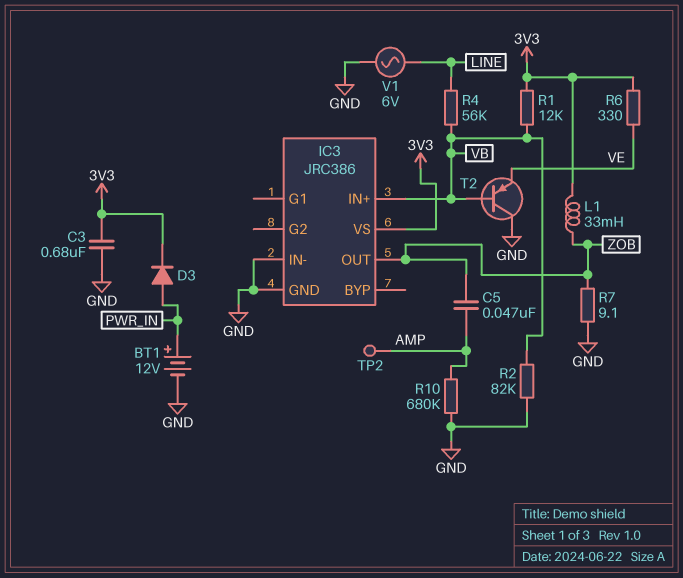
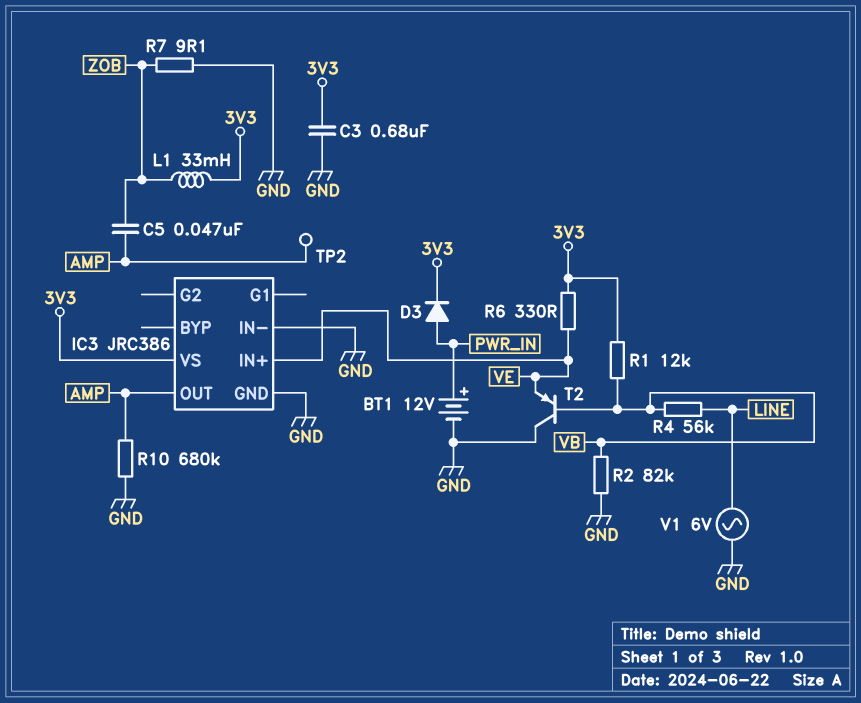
IC3 pin IN+: VB -> VE
IC3 pin OUT: ZOB -> AMP

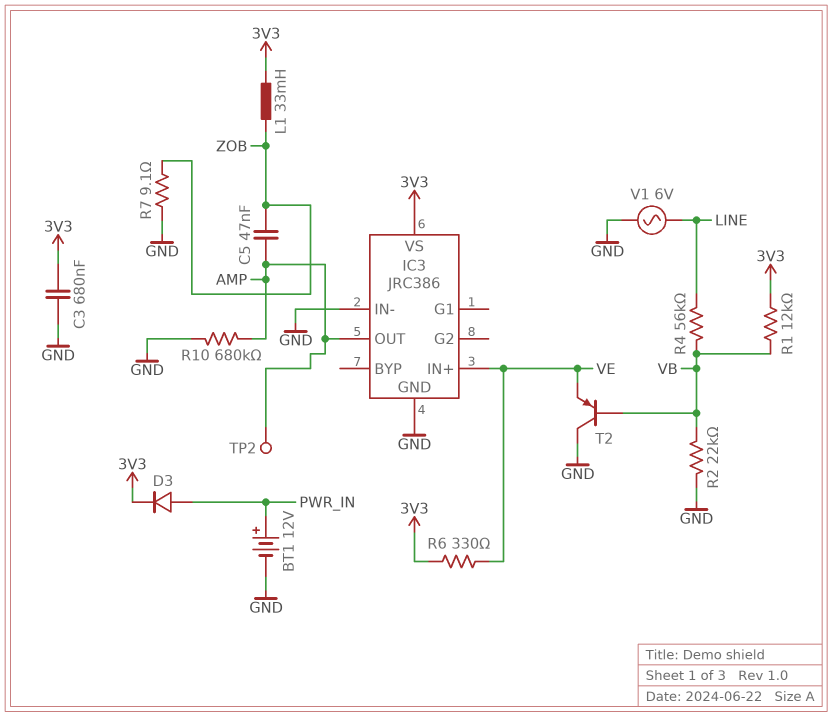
R2: 82k (GND, VB) -> 22k (GND, VB)

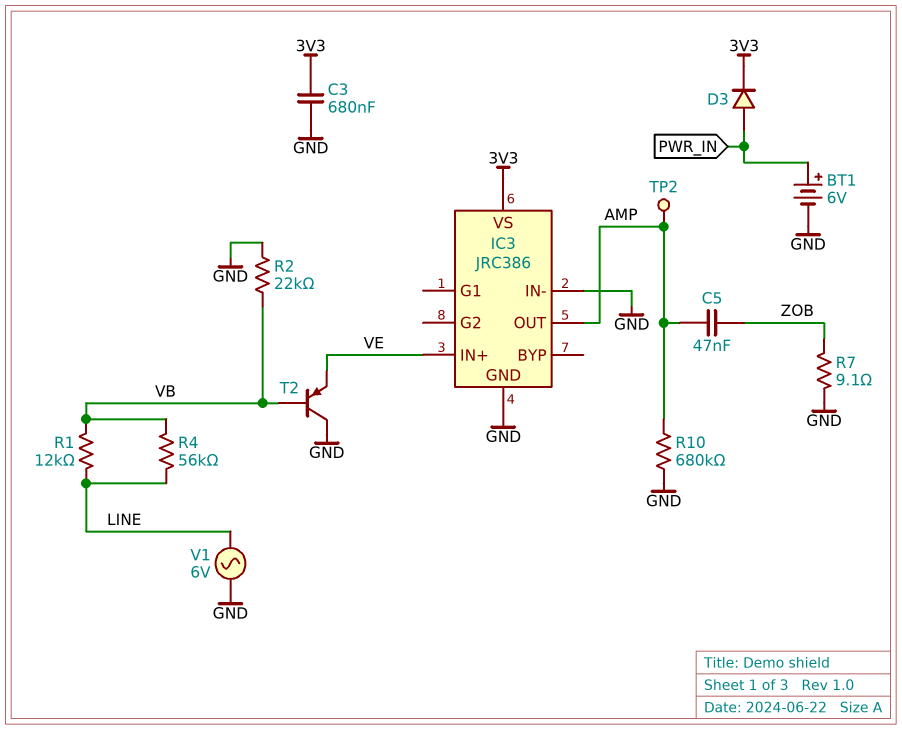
BT1: 12V (plus PWR_IN, minus GND) -> 6V (plus PWR_IN, minus GND)
L1: 33mH (3V3, ZOB) -> none
R1: 12k (3V3, VB) -> 12k (LINE, VB)
R6: 330 (3V3, VE) -> none

